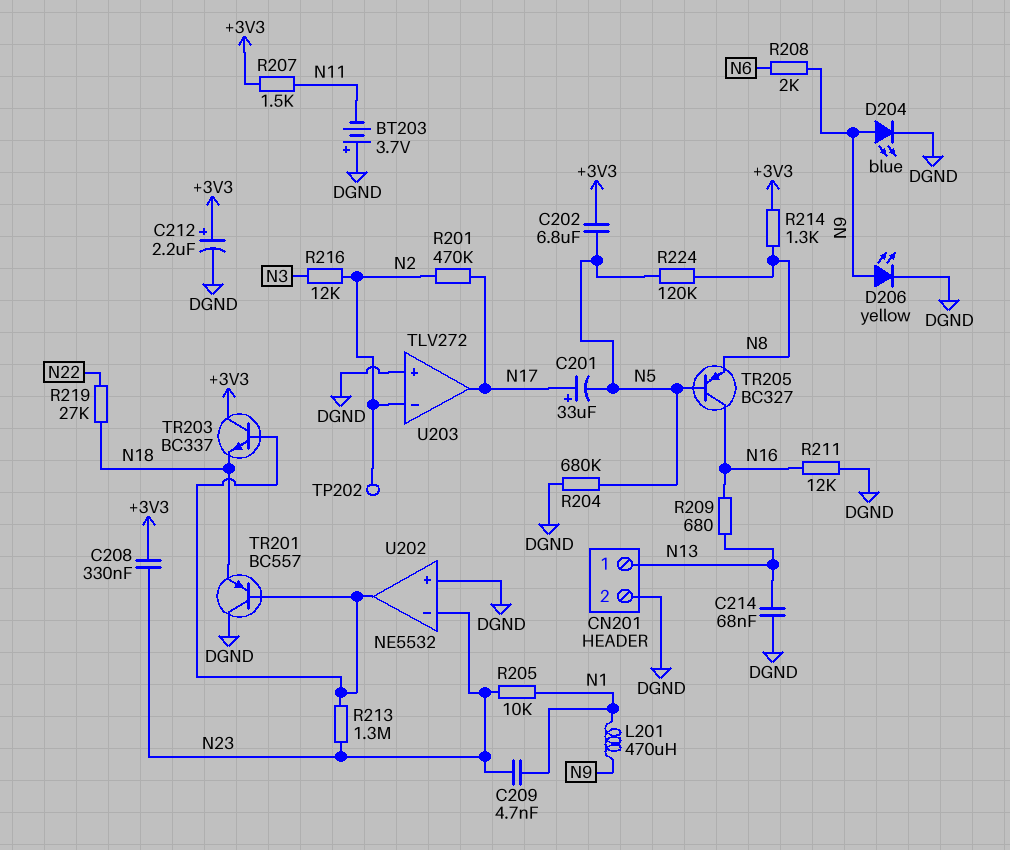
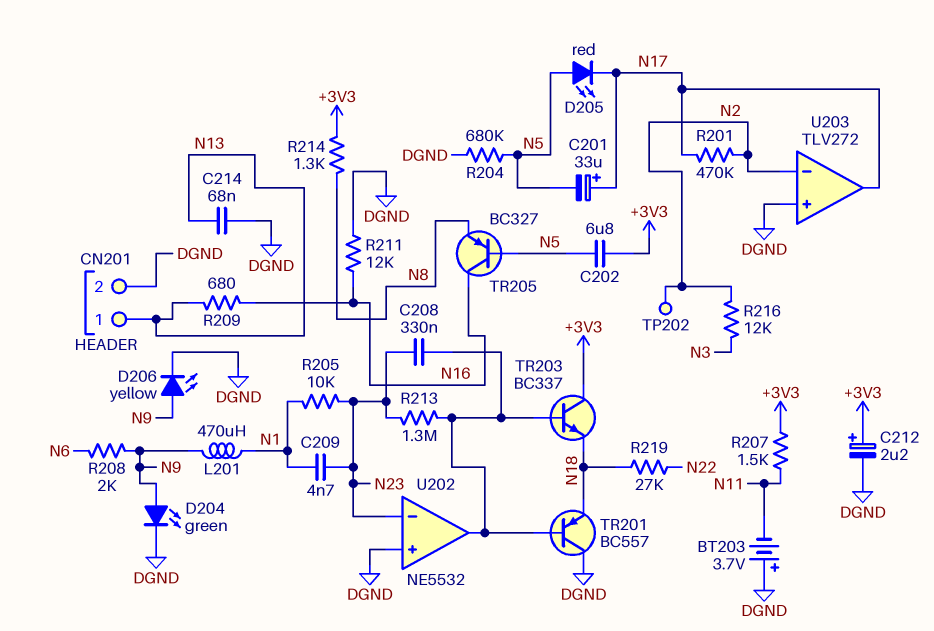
C208: 330nF (+3V3, N23) -> 330nF (N23, U202/out)
D204: LED blue (A N9, K DGND) -> LED green (A N9, K DGND)
D205: none -> LED red (A N5, K N17)
R224: 120k (N5, N8) -> none

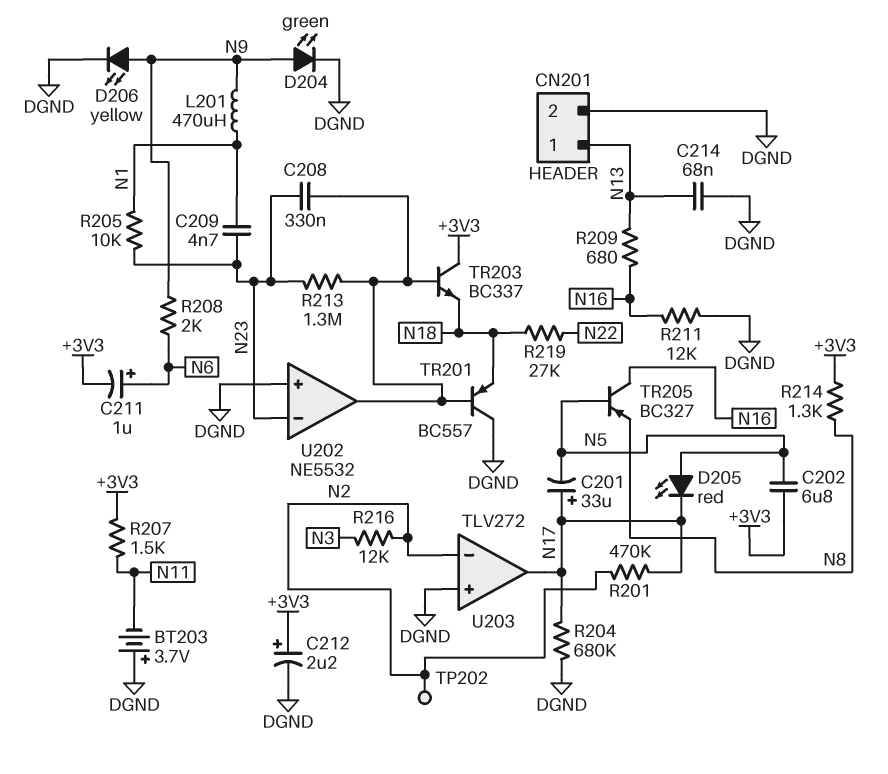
C211: none -> 1uF (plus N6, minus +3V3)
R204: 680k (DGND, N5) -> 680k (DGND, N17)

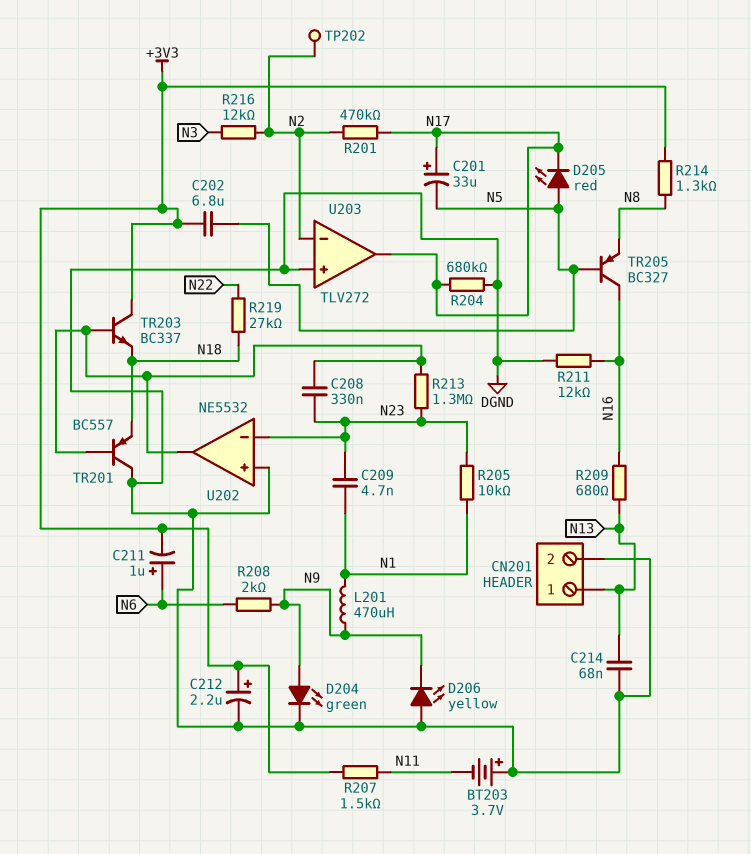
D206: LED yellow (A N9, K DGND) -> LED yellow (A DGND, K N9)

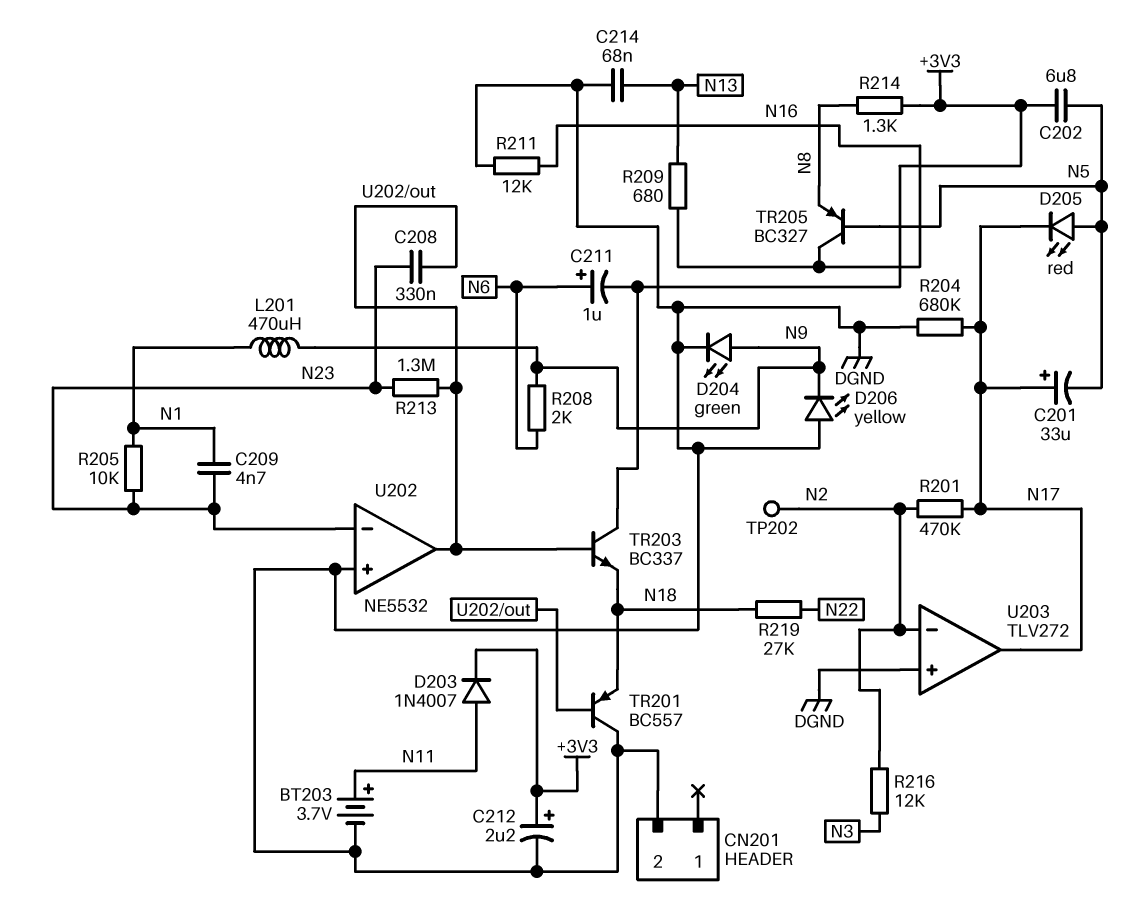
BT203: 3.7V (plus DGND, minus N11) -> 3.7V (plus N11, minus DGND)
CN201 pin 1: N13 -> none
D203: none -> diode 1N4007 (A N11, K +3V3)
R207: 1.5k (+3V3, N11) -> none

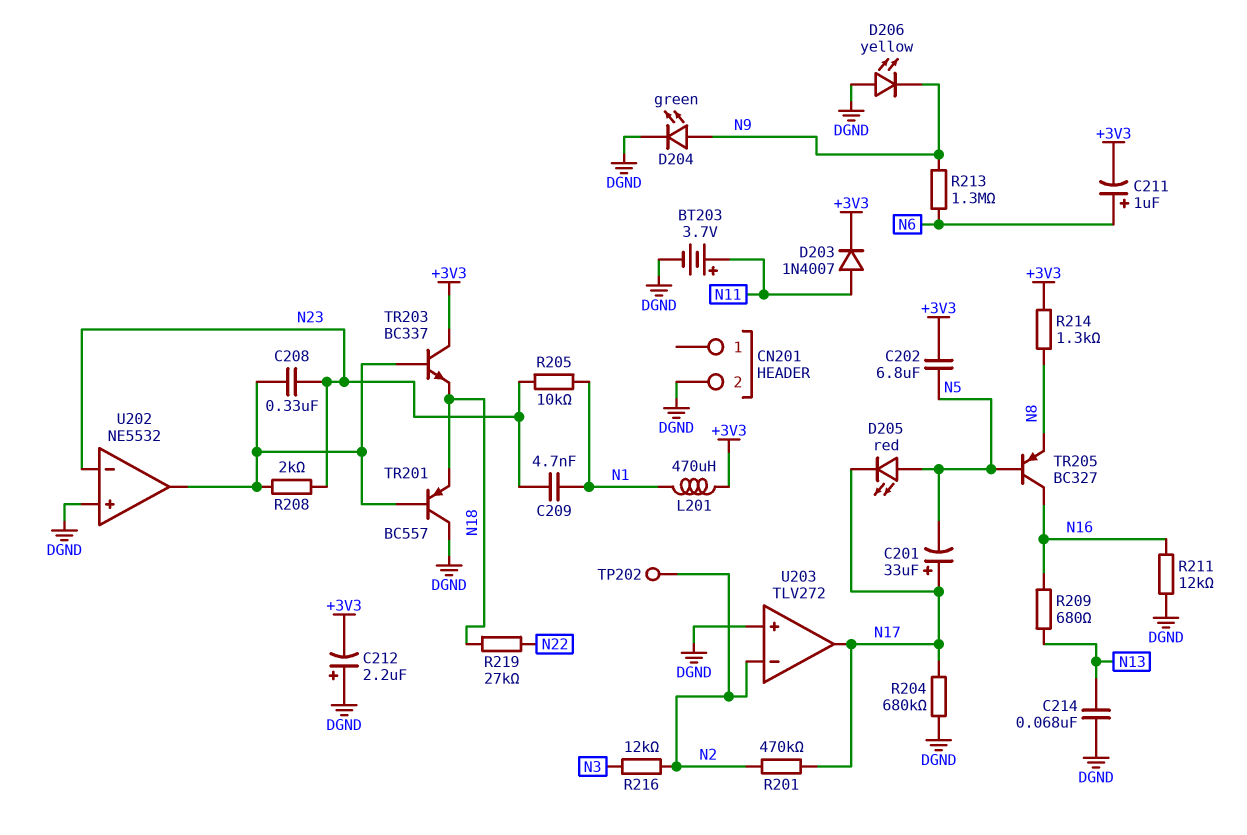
C212: 2.2uF (plus +3V3, minus DGND) -> 2.2uF (plus DGND, minus +3V3)
L201: 470uH (N1, N9) -> 470uH (+3V3, N1)
R208: 2k (N6, N9) -> 2k (N23, U202/out)
R213: 1.3M (N23, U202/out) -> 1.3M (N6, N9)

